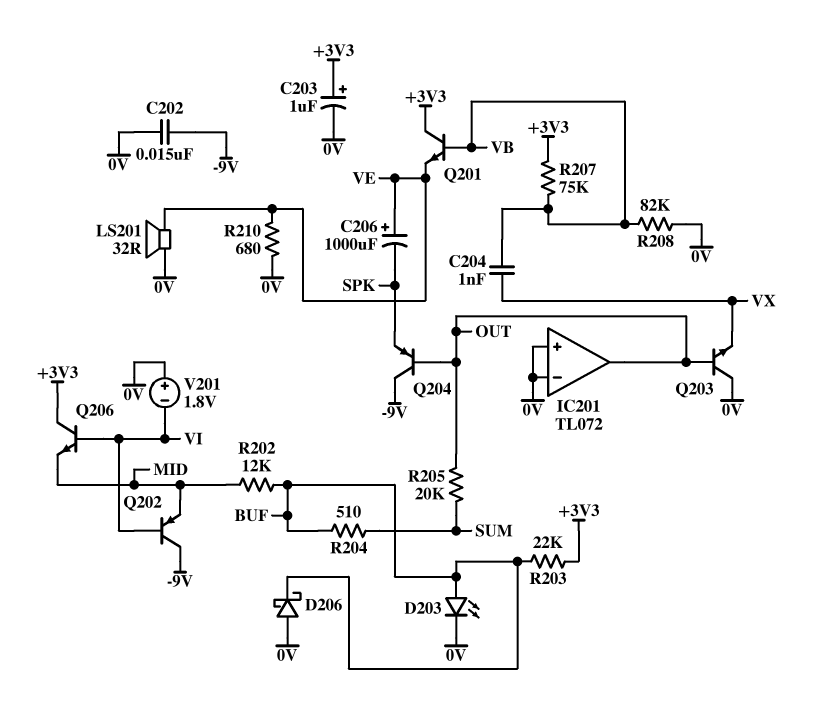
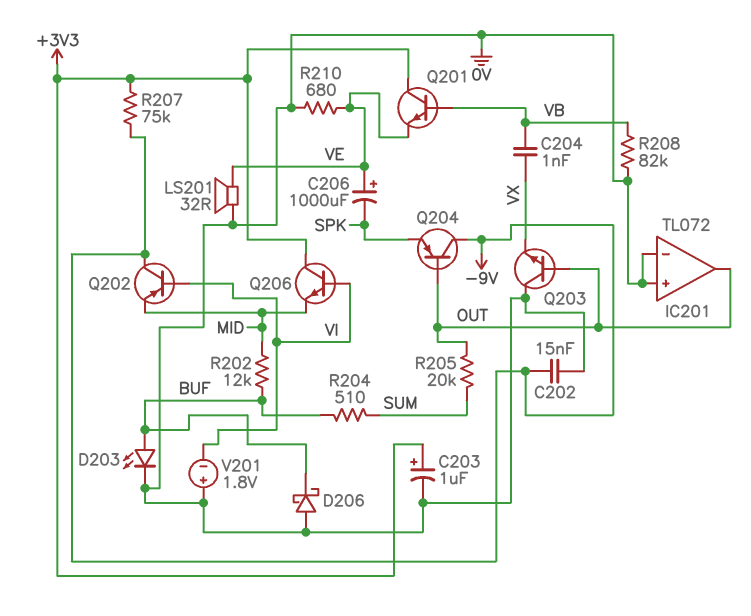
R203: 22k (+3V3, BUF) -> none
R207: 75k (+3V3, VB) -> 75k (+3V3, -9V)

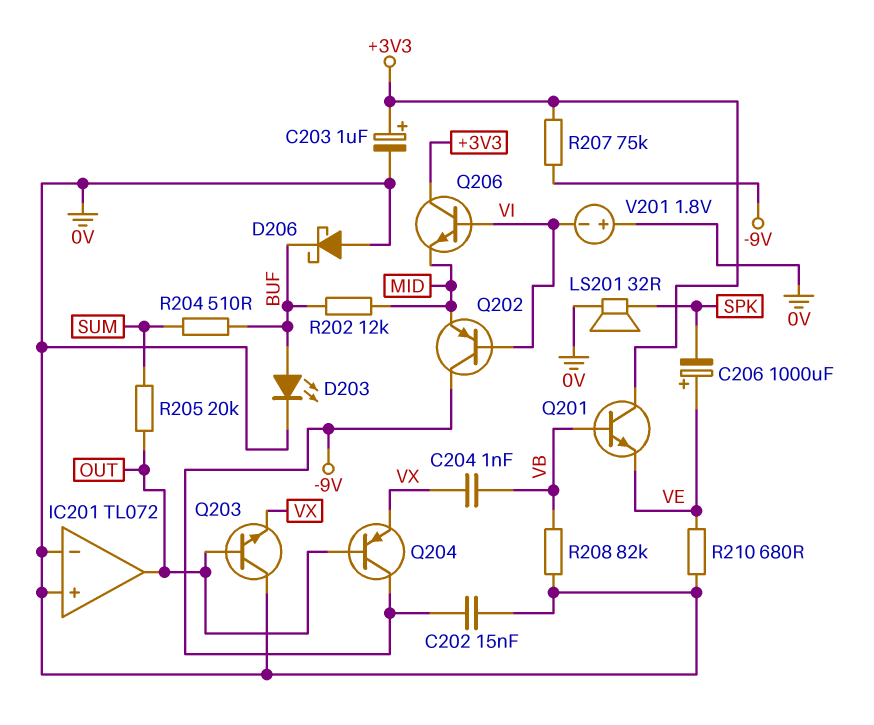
LS201: speaker 32R (0V, VE) -> speaker 32R (0V, SPK)
Q204: PNP (B OUT, C -9V, E SPK) -> PNP (B OUT, C -9V, E VX)

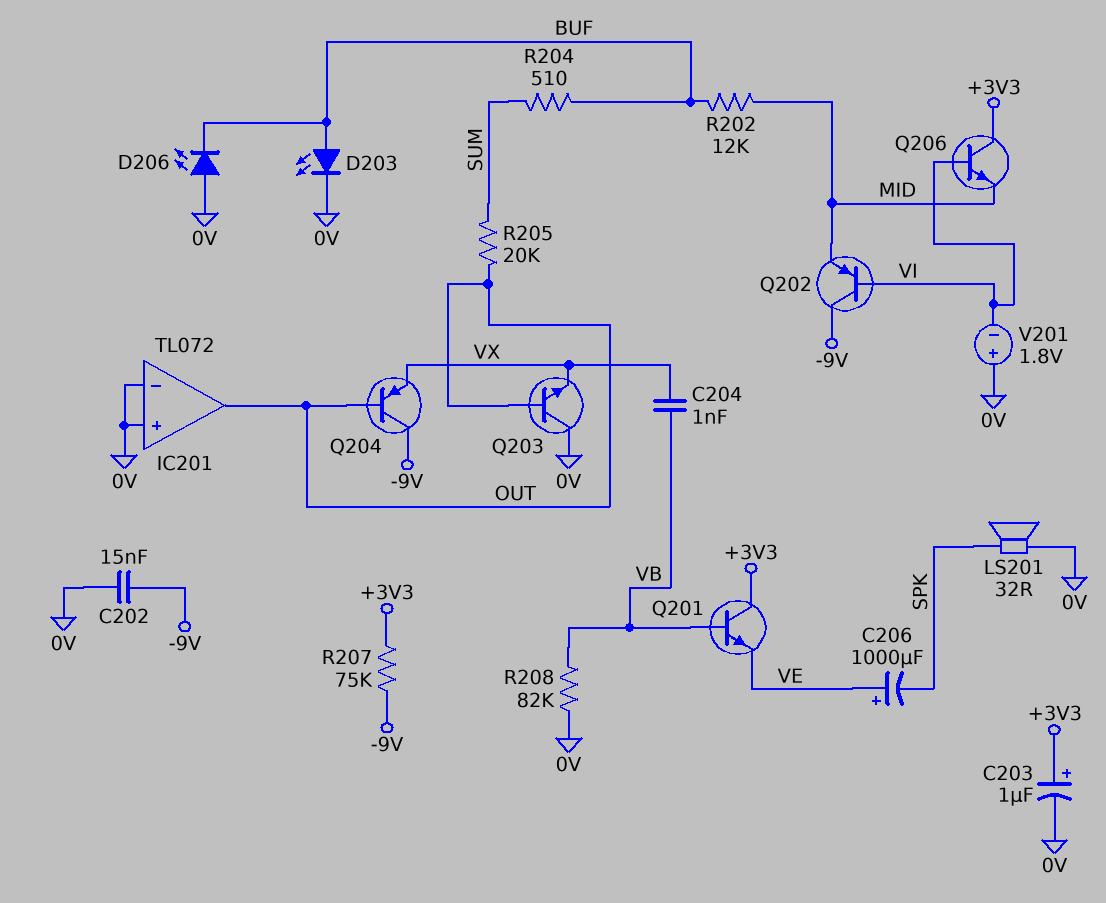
D206: schottky (A 0V, K BUF) -> LED (A 0V, K BUF)
R210: 680 (0V, VE) -> none

